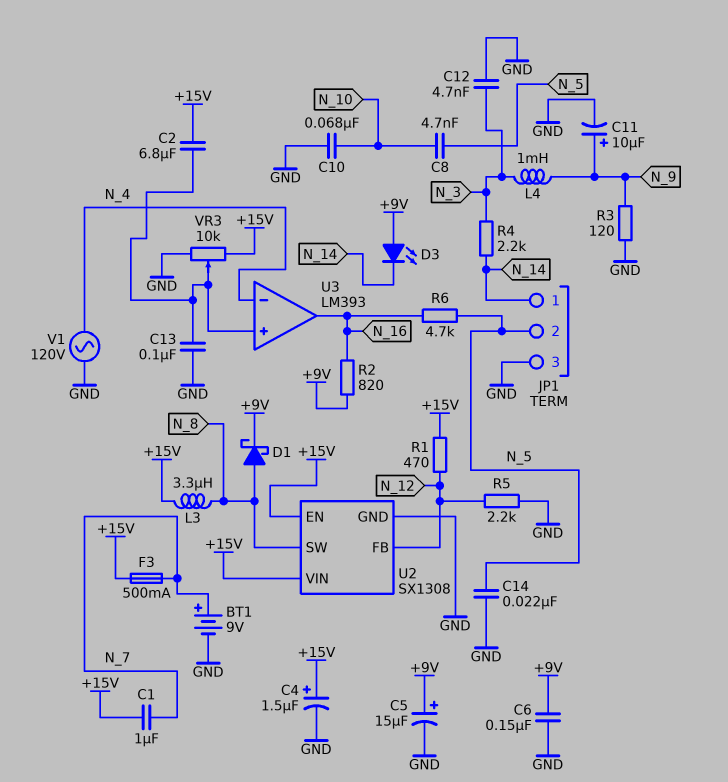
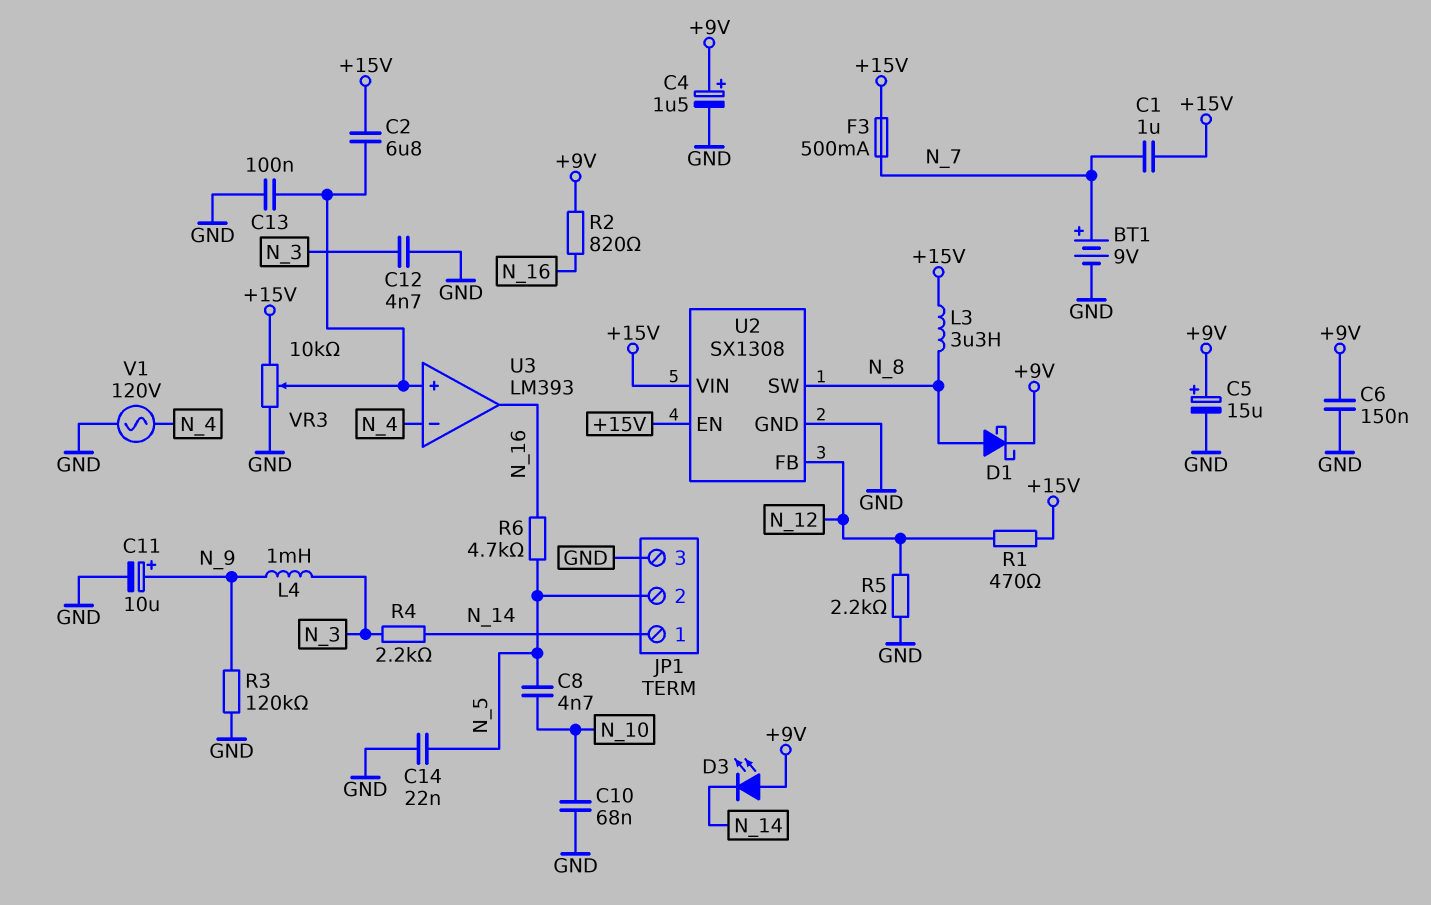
C4: 1.5uF (plus +15V, minus GND) -> 1.5uF (plus +9V, minus GND)
R3: 120 (GND, N_9) -> 120k (GND, N_9)

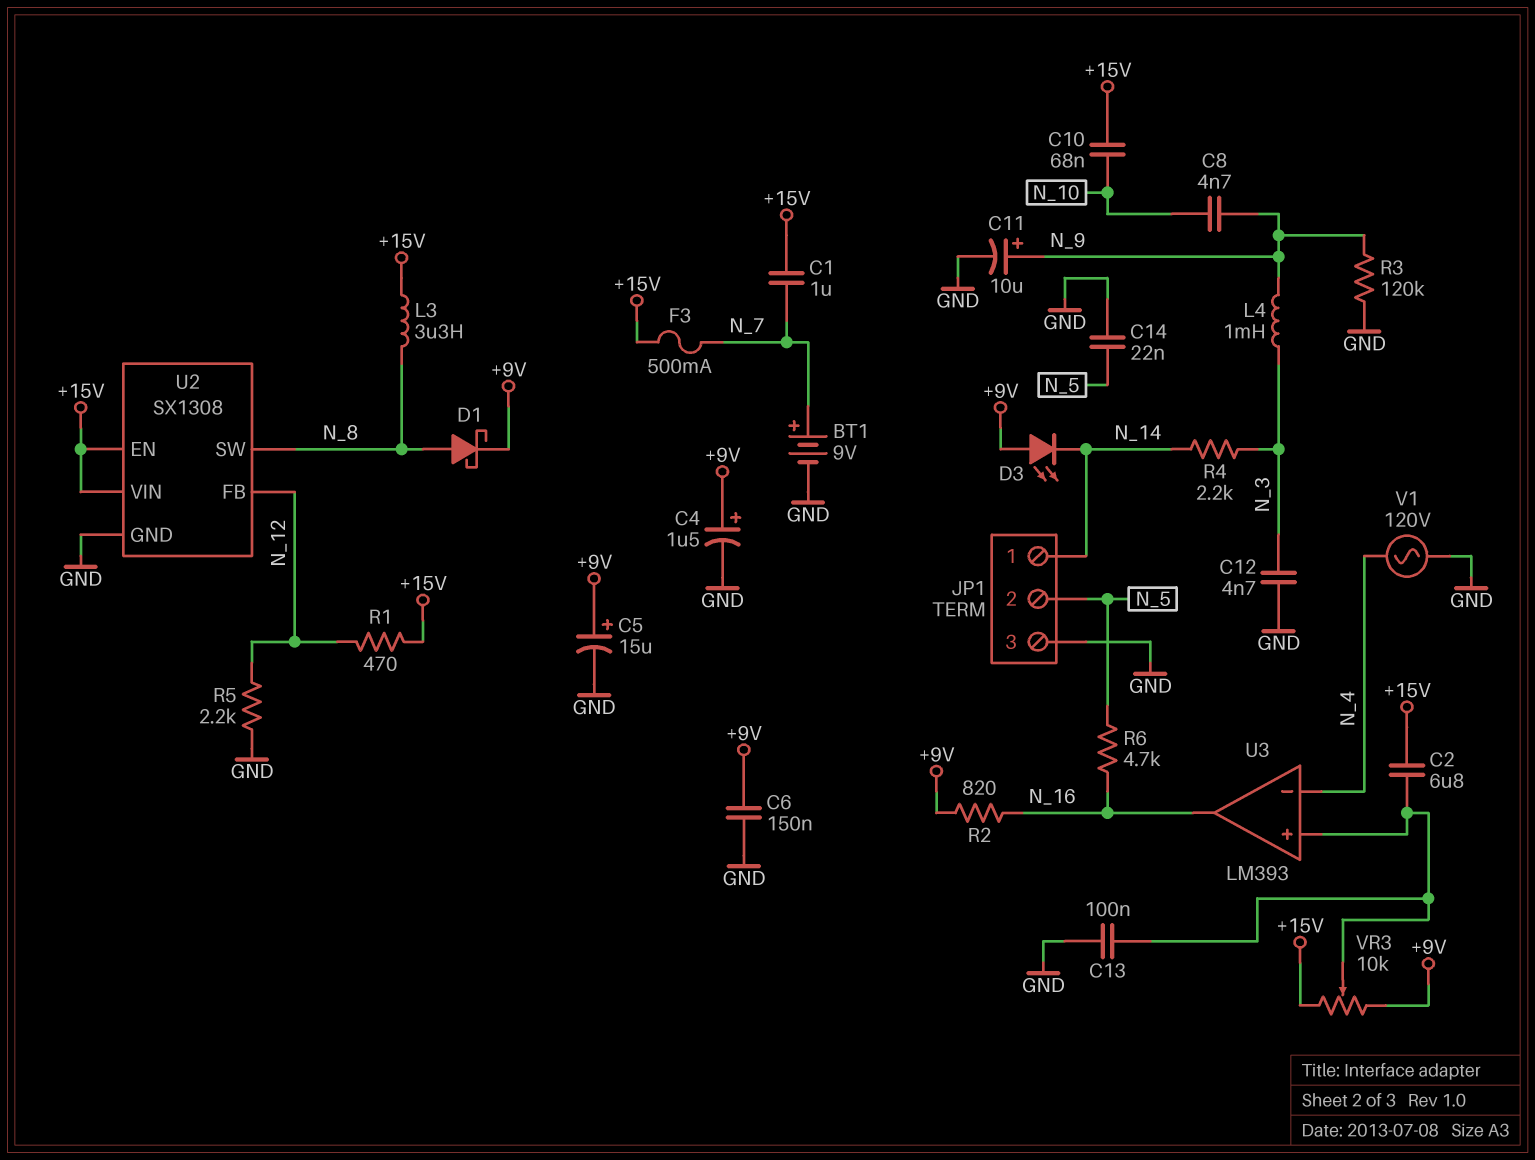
C8: 4.7nF (N_5, N_10) -> 4.7nF (N_9, N_10)
C10: 68nF (GND, N_10) -> 68nF (+15V, N_10)
VR3: 10k (+15V, GND, wiper U3/in+) -> 10k (+9V, +15V, wiper U3/in+)

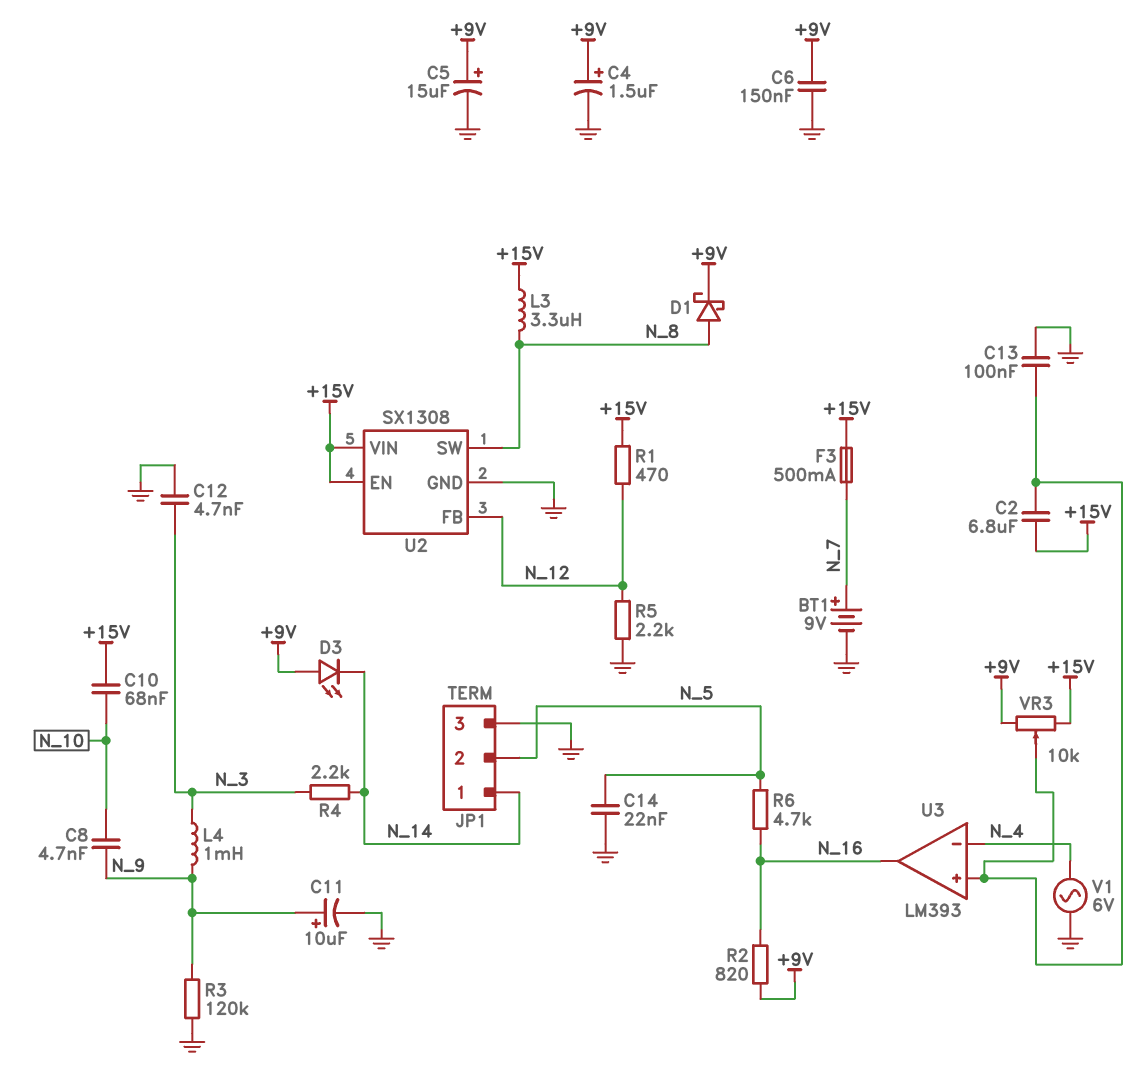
C1: 1uF (+15V, N_7) -> none
V1: AC 120V (GND, N_4) -> AC 6V (GND, N_4)

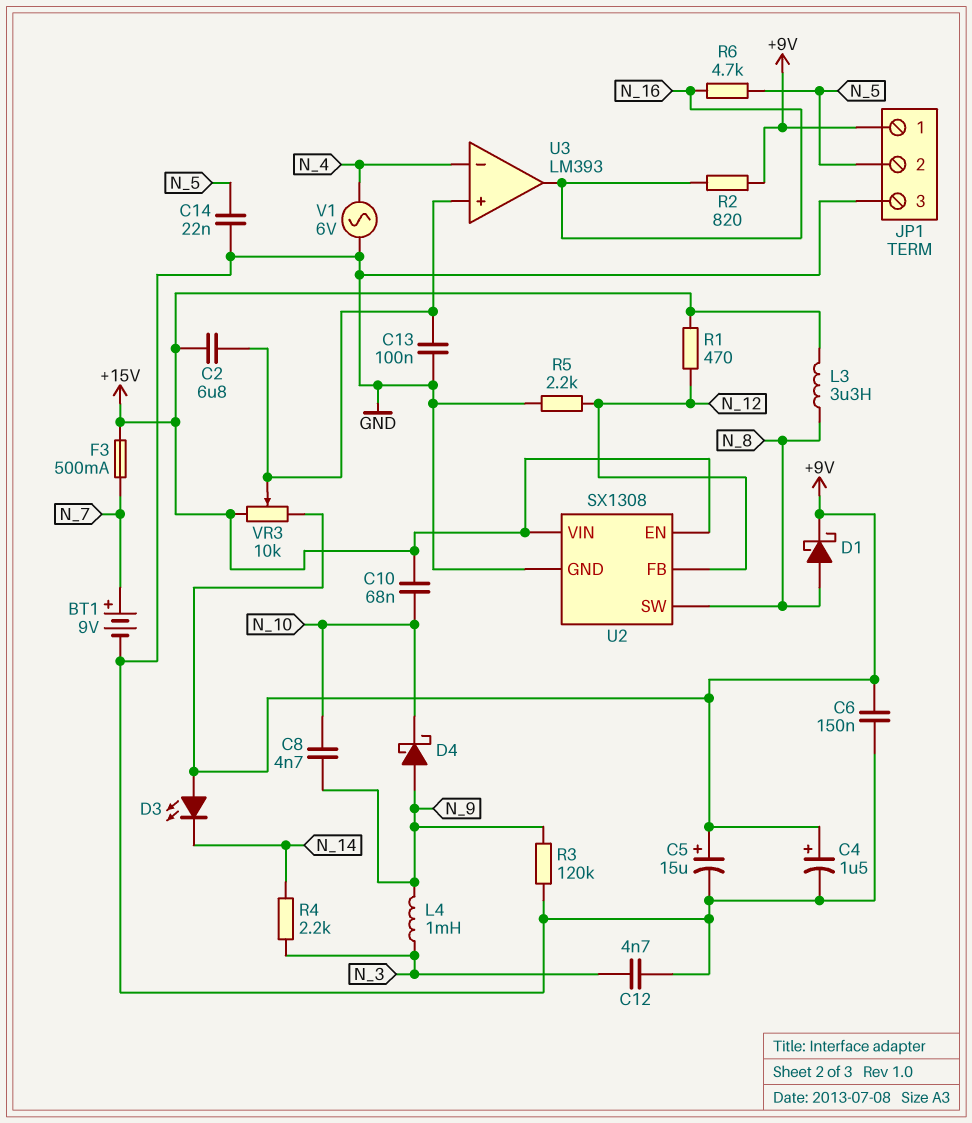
C11: 10uF (plus N_9, minus GND) -> none
D4: none -> schottky (A N_9, K N_10)
JP1 pin 1: N_14 -> +9V

